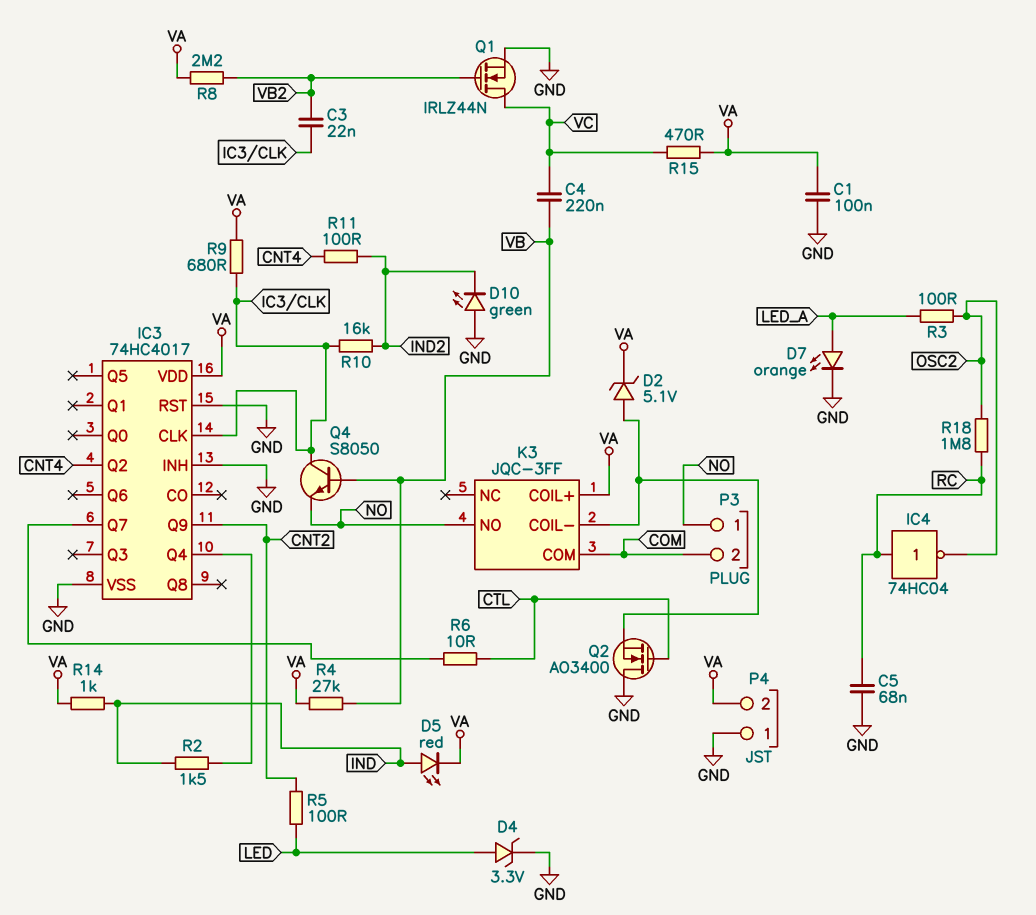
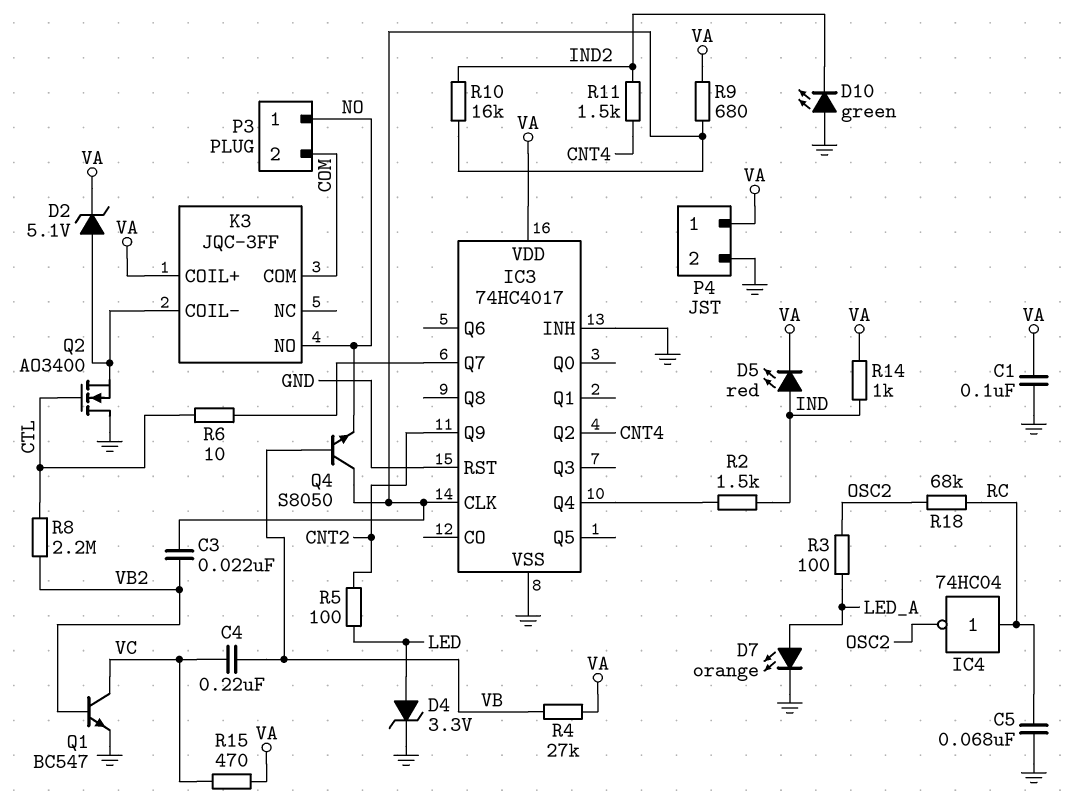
P4 pin 1: GND -> VA
P4 pin 2: VA -> GND
Q1: NMOS IRLZ44N (G VB2, D VC, S GND) -> NPN BC547 (B VB2, C VC, E GND)
R8: 2.2M (VA, VB2) -> 2.2M (CTL, VB2)
R11: 100 (CNT4, IND2) -> 1.5k (CNT4, IND2)
R18: 1.8M (OSC2, RC) -> 68k (OSC2, RC)

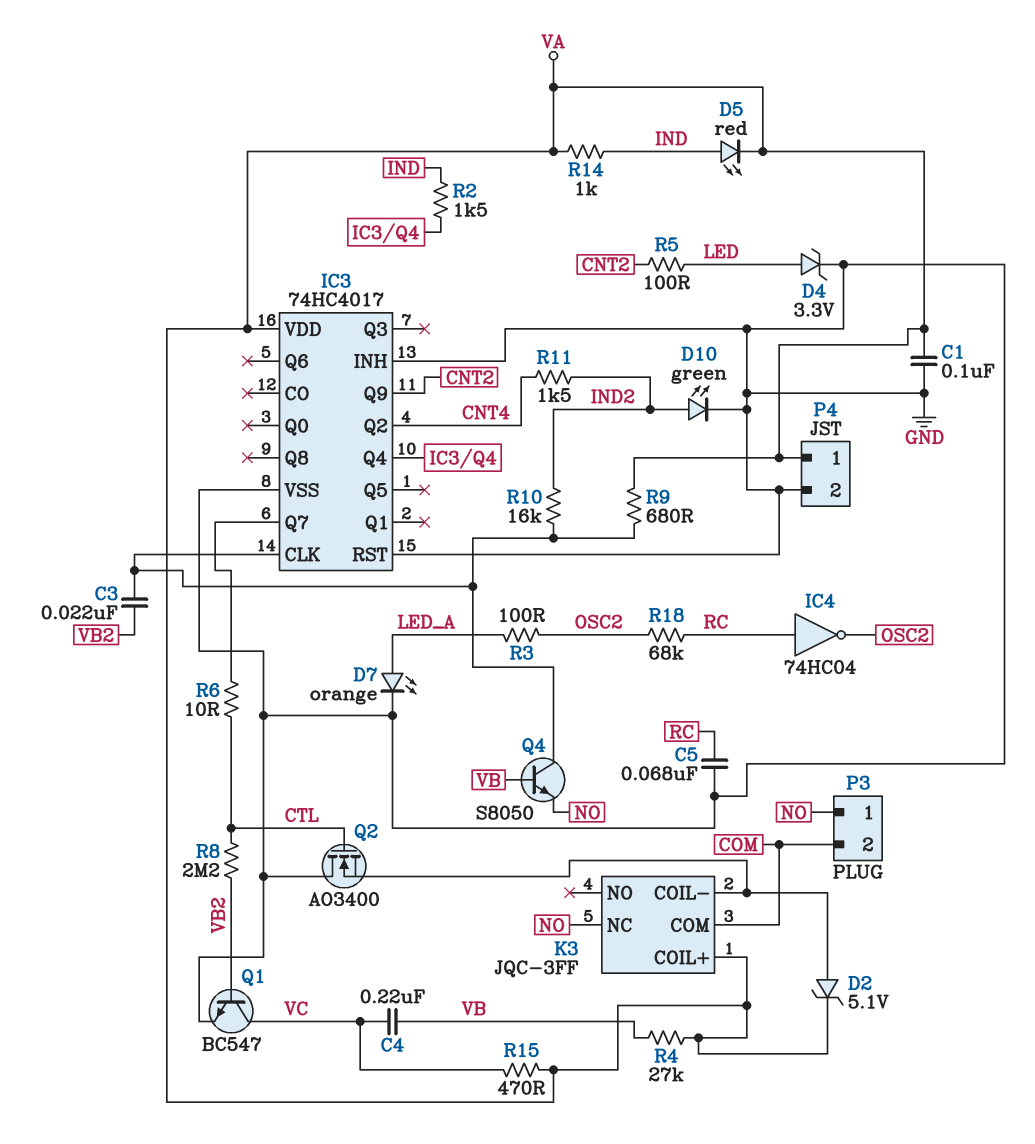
D10: LED green (A GND, K IND2) -> LED green (A IND2, K GND)
K3 pin NC: none -> NO
K3 pin NO: NO -> none

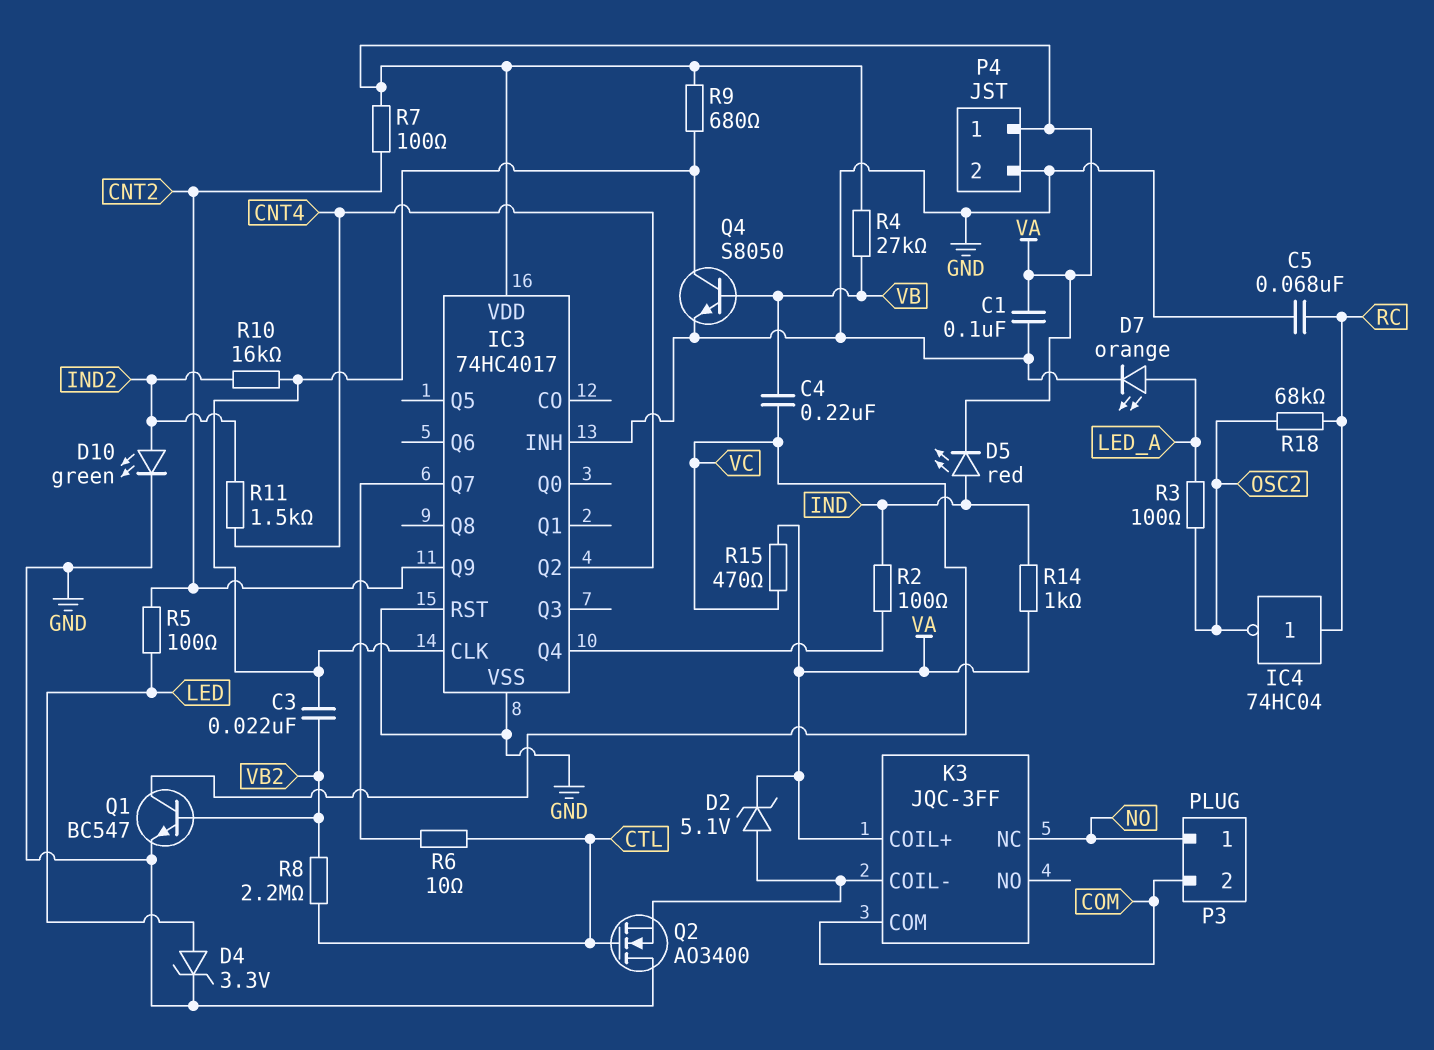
Q4: NPN S8050 (B VB, C IC3/CLK, E NO) -> NPN S8050 (B VB, C IC3/CLK, E GND)
R2: 1.5k (IC3/Q4, IND) -> 100 (IC3/Q4, IND)
R7: none -> 100 (CNT2, VA)

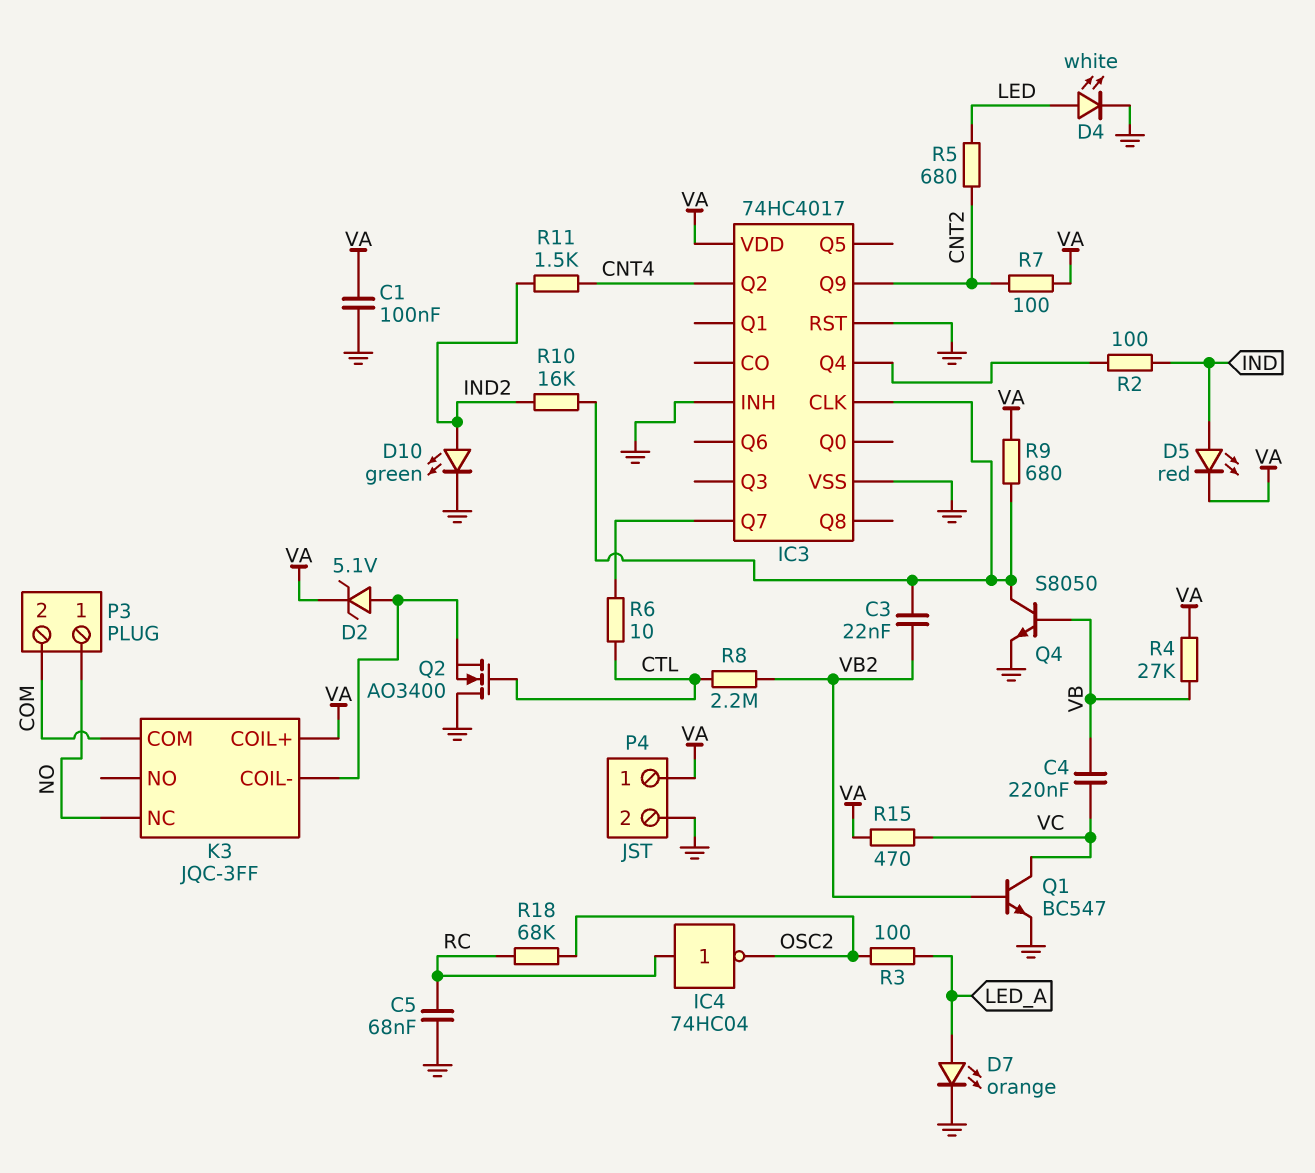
D4: zener 3.3V (A LED, K GND) -> LED white (A LED, K GND)
R5: 100 (CNT2, LED) -> 680 (CNT2, LED)
R14: 1k (IND, VA) -> none

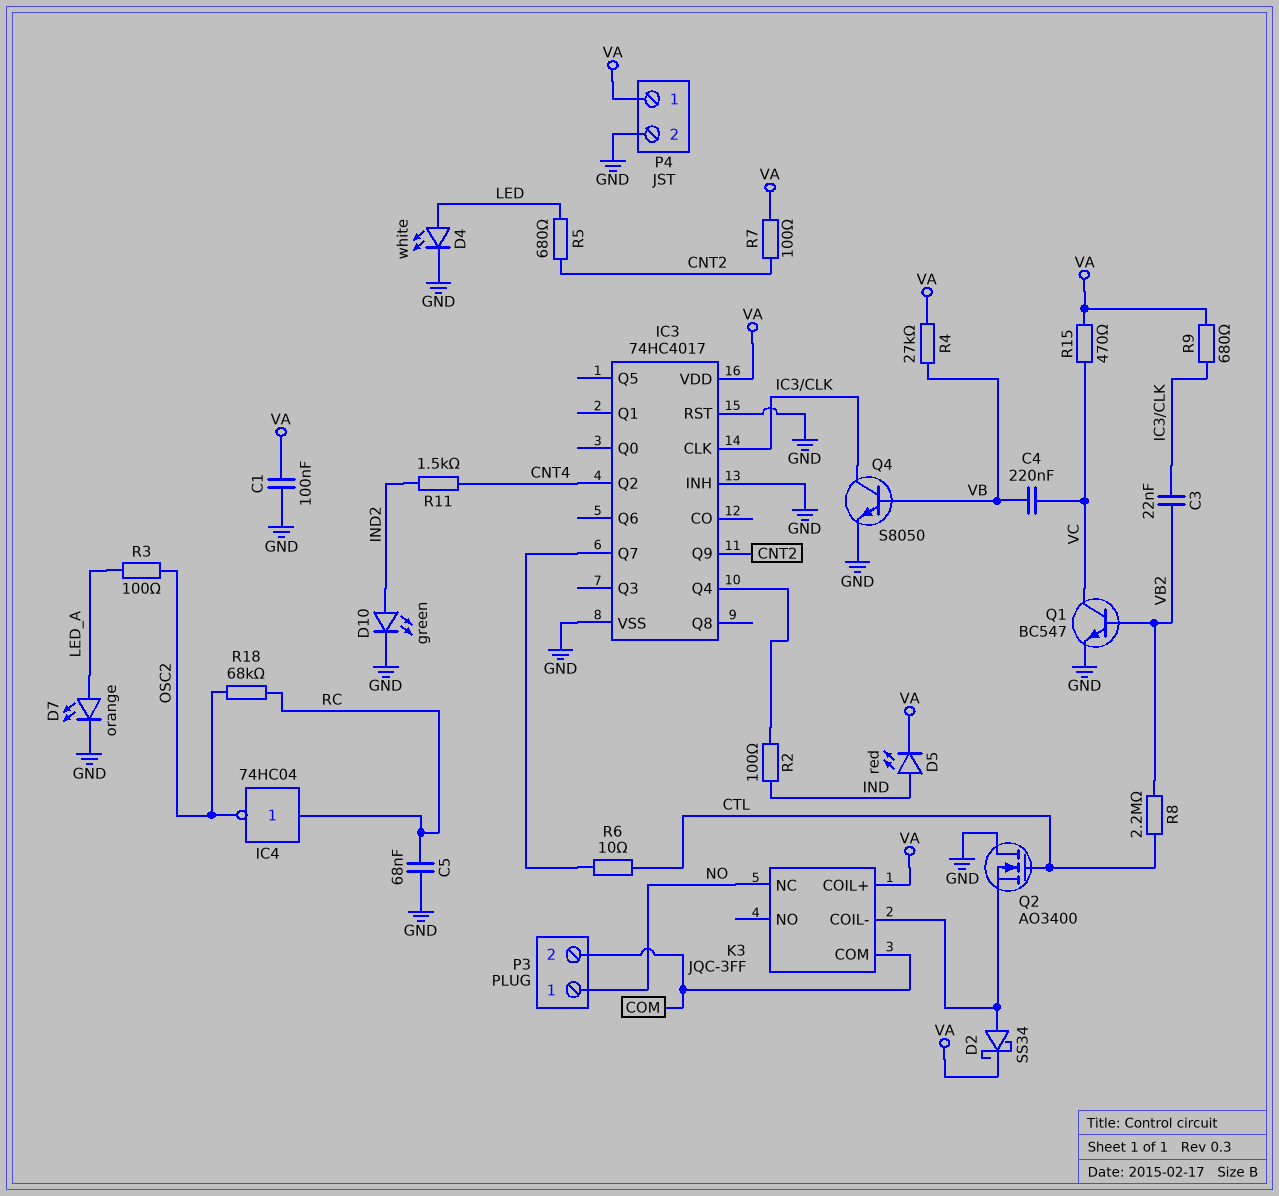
D2: zener 5.1V (A K3/COIL-, K VA) -> schottky SS34 (A K3/COIL-, K VA)
R10: 16k (IC3/CLK, IND2) -> none

